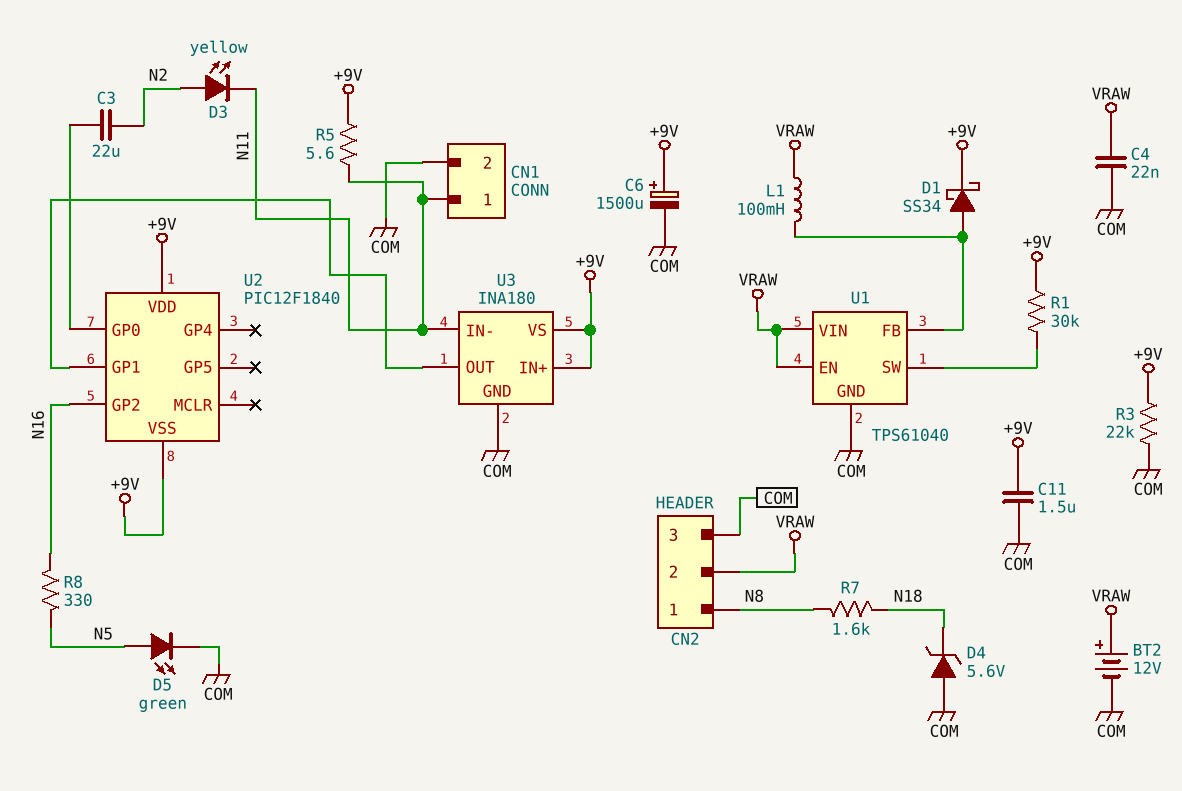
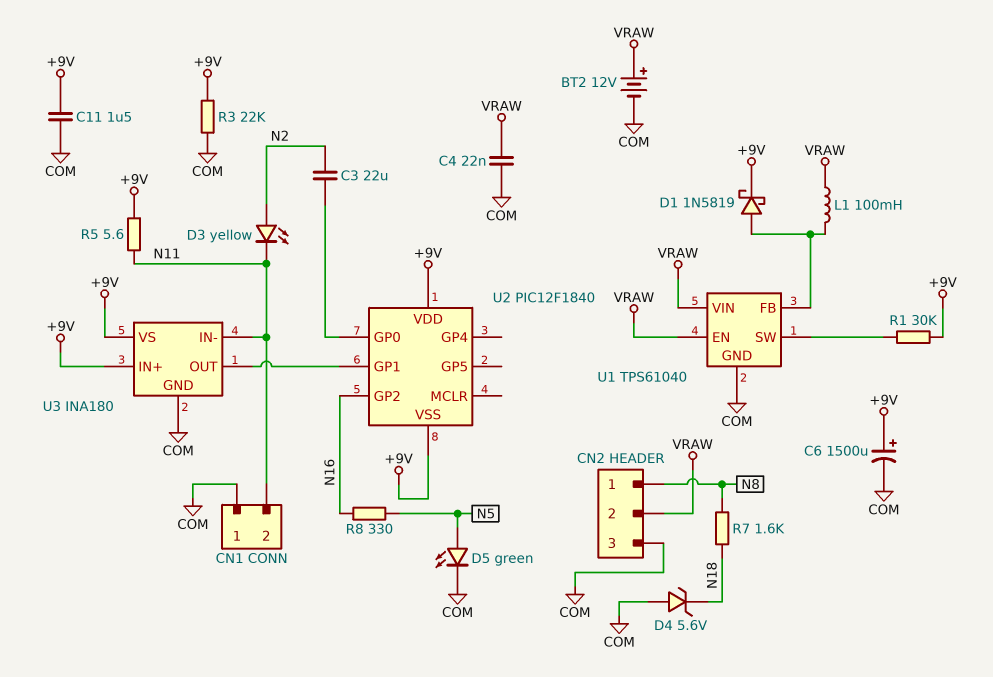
CN1 pin 1: N11 -> COM
CN1 pin 2: COM -> N11
D1: schottky SS34 (A U1/FB, K +9V) -> schottky 1N5819 (A U1/FB, K +9V)

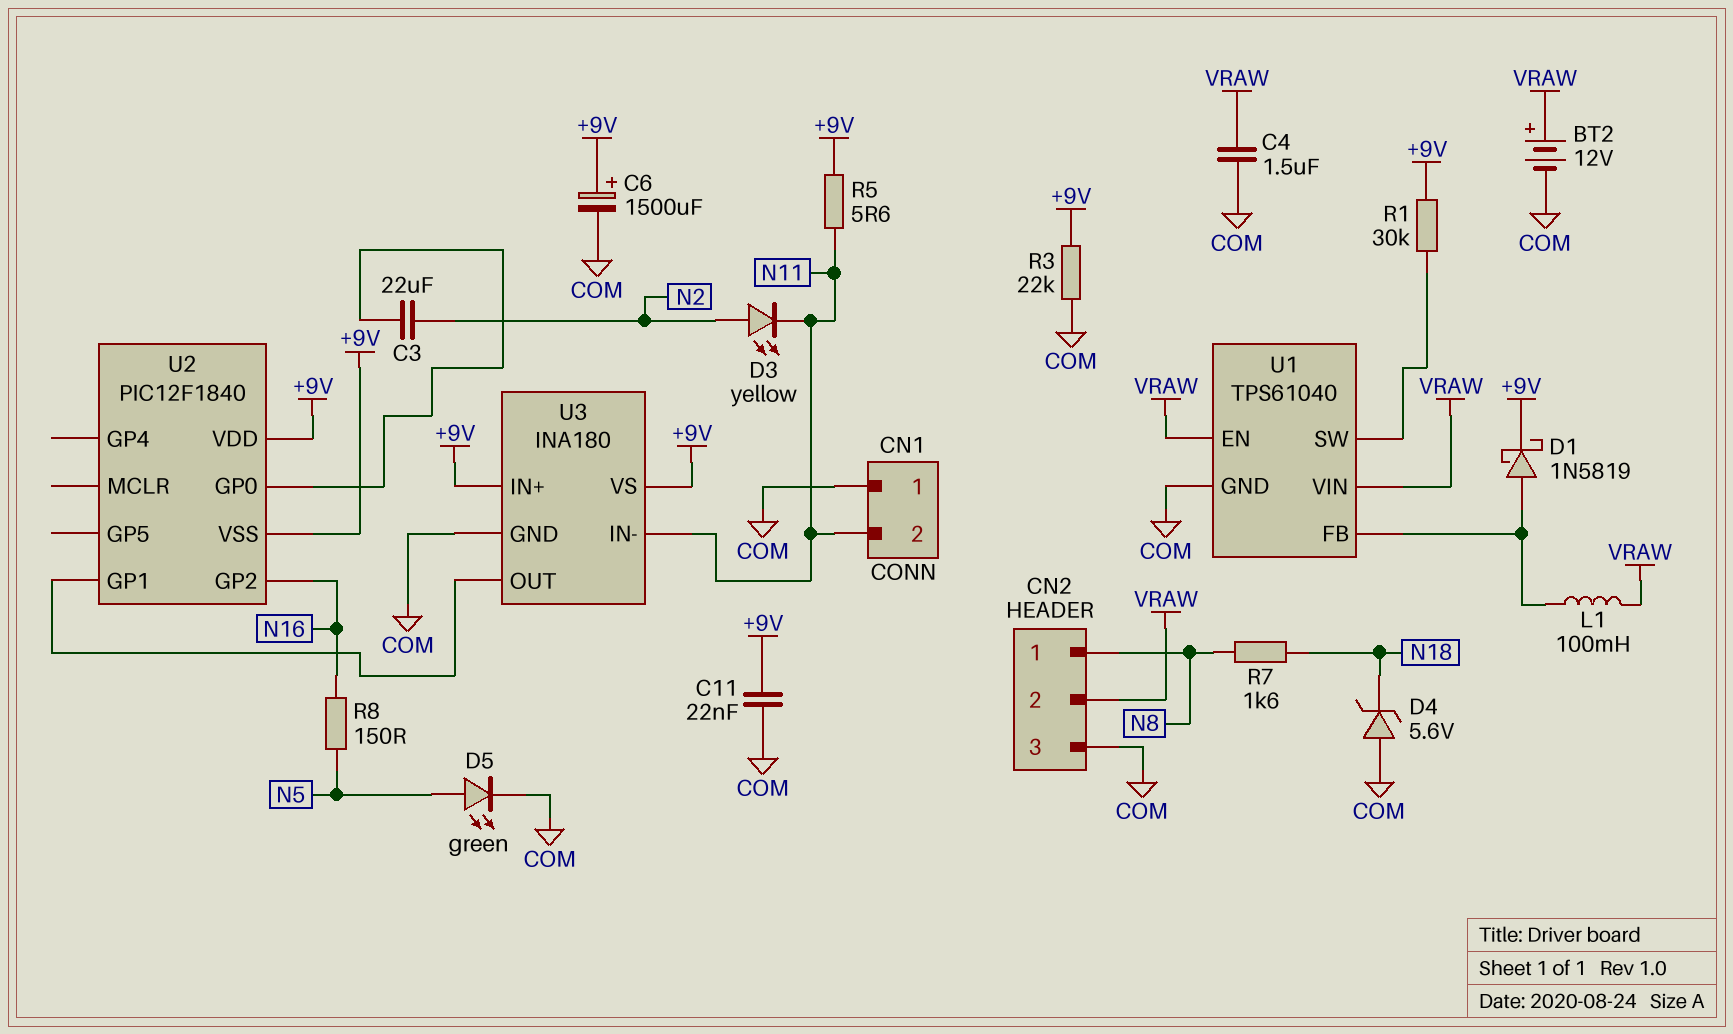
C4: 22nF (COM, VRAW) -> 1.5uF (COM, VRAW)
C11: 1.5uF (+9V, COM) -> 22nF (+9V, COM)
R8: 330 (N5, N16) -> 150 (N5, N16)

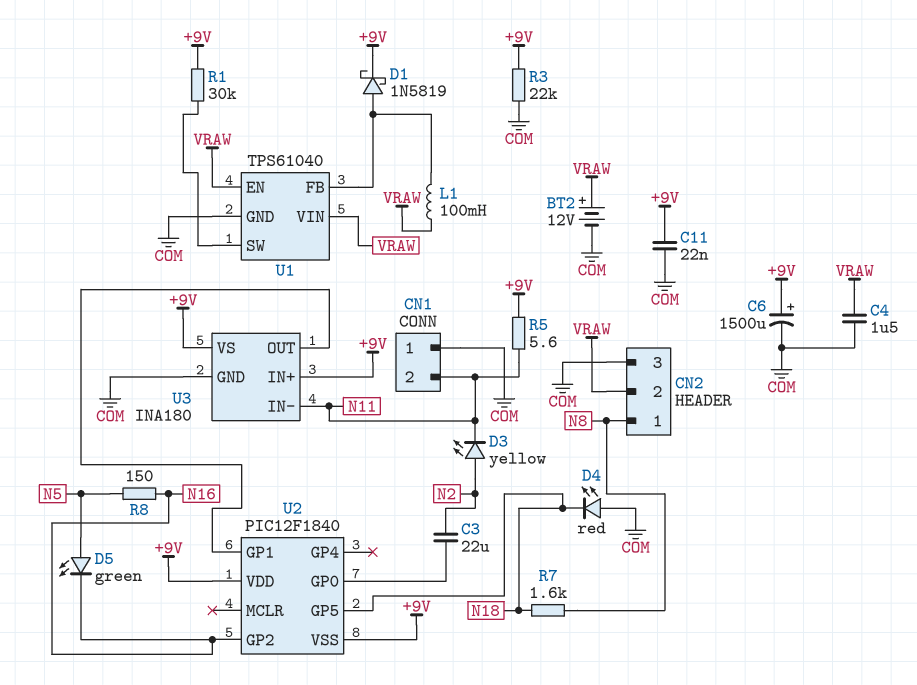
D4: zener 5.6V (A COM, K N18) -> LED red (A COM, K N18)
D5: LED green (A N5, K COM) -> LED green (A N5, K N16)
U2 pin GP5: none -> N18

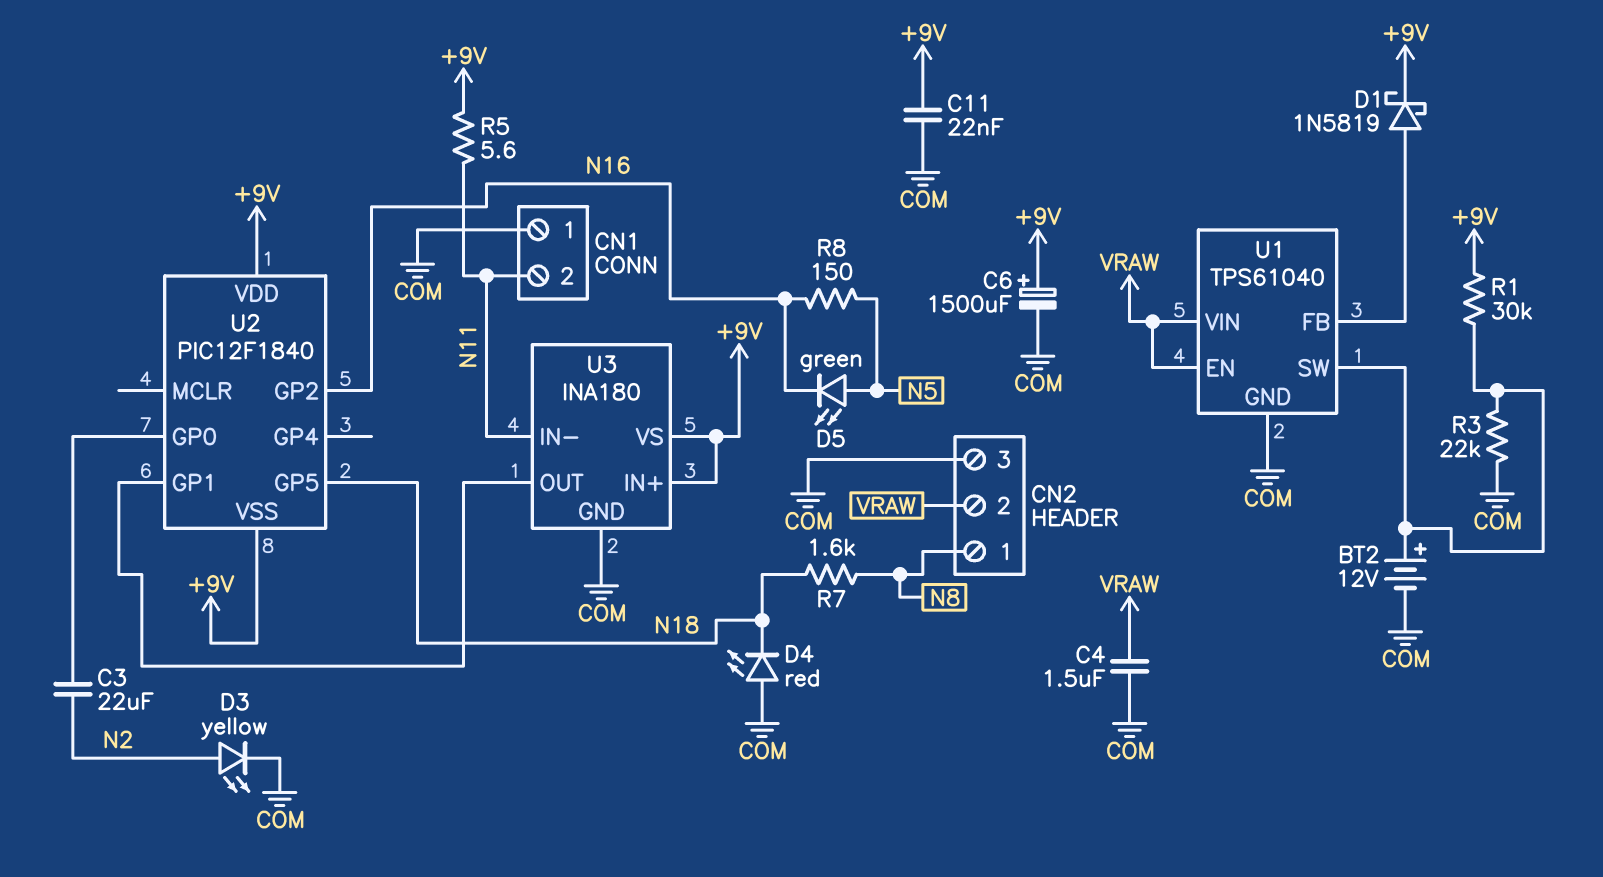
BT2: 12V (plus VRAW, minus COM) -> 12V (plus U1/SW, minus COM)
D3: LED yellow (A N2, K N11) -> LED yellow (A N2, K COM)
L1: 100mH (U1/FB, VRAW) -> none
R3: 22k (+9V, COM) -> 22k (COM, U1/SW)

